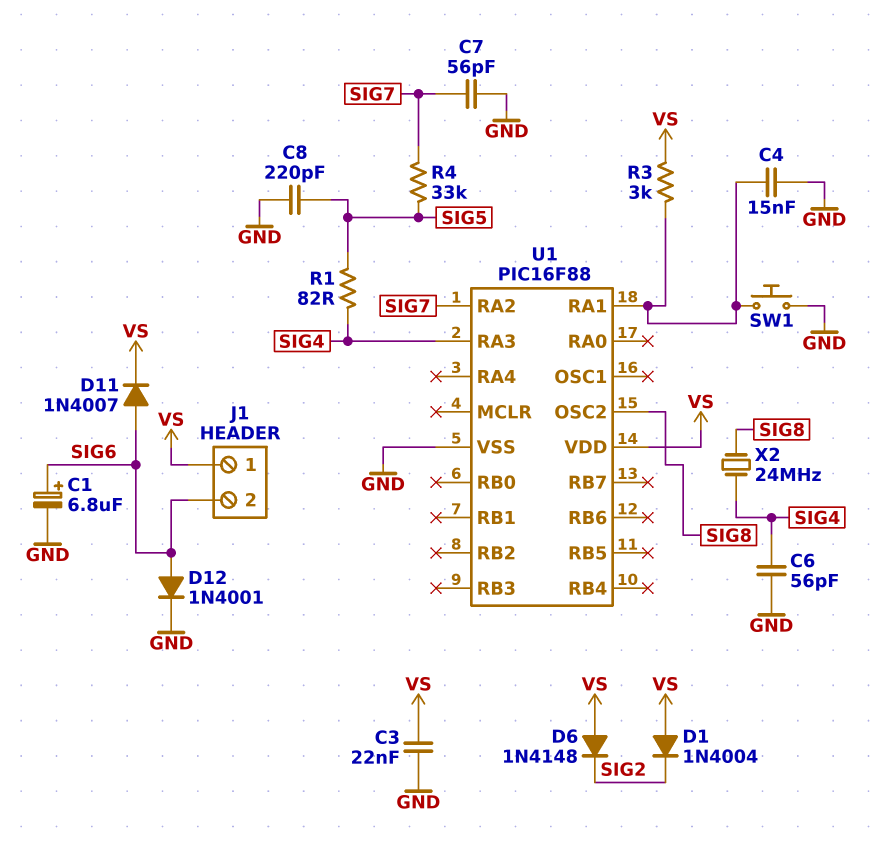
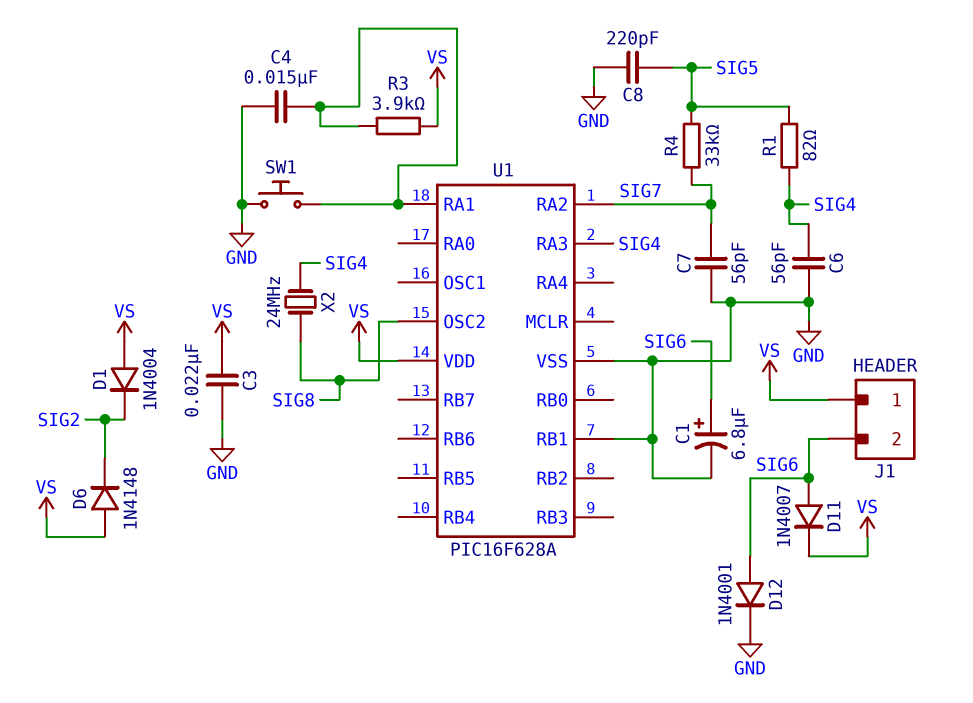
R3: 3k (U1/RA1, VS) -> 3.9k (U1/RA1, VS)
U1: PIC16F88 -> PIC16F628A
U1 pin RB1: none -> GND

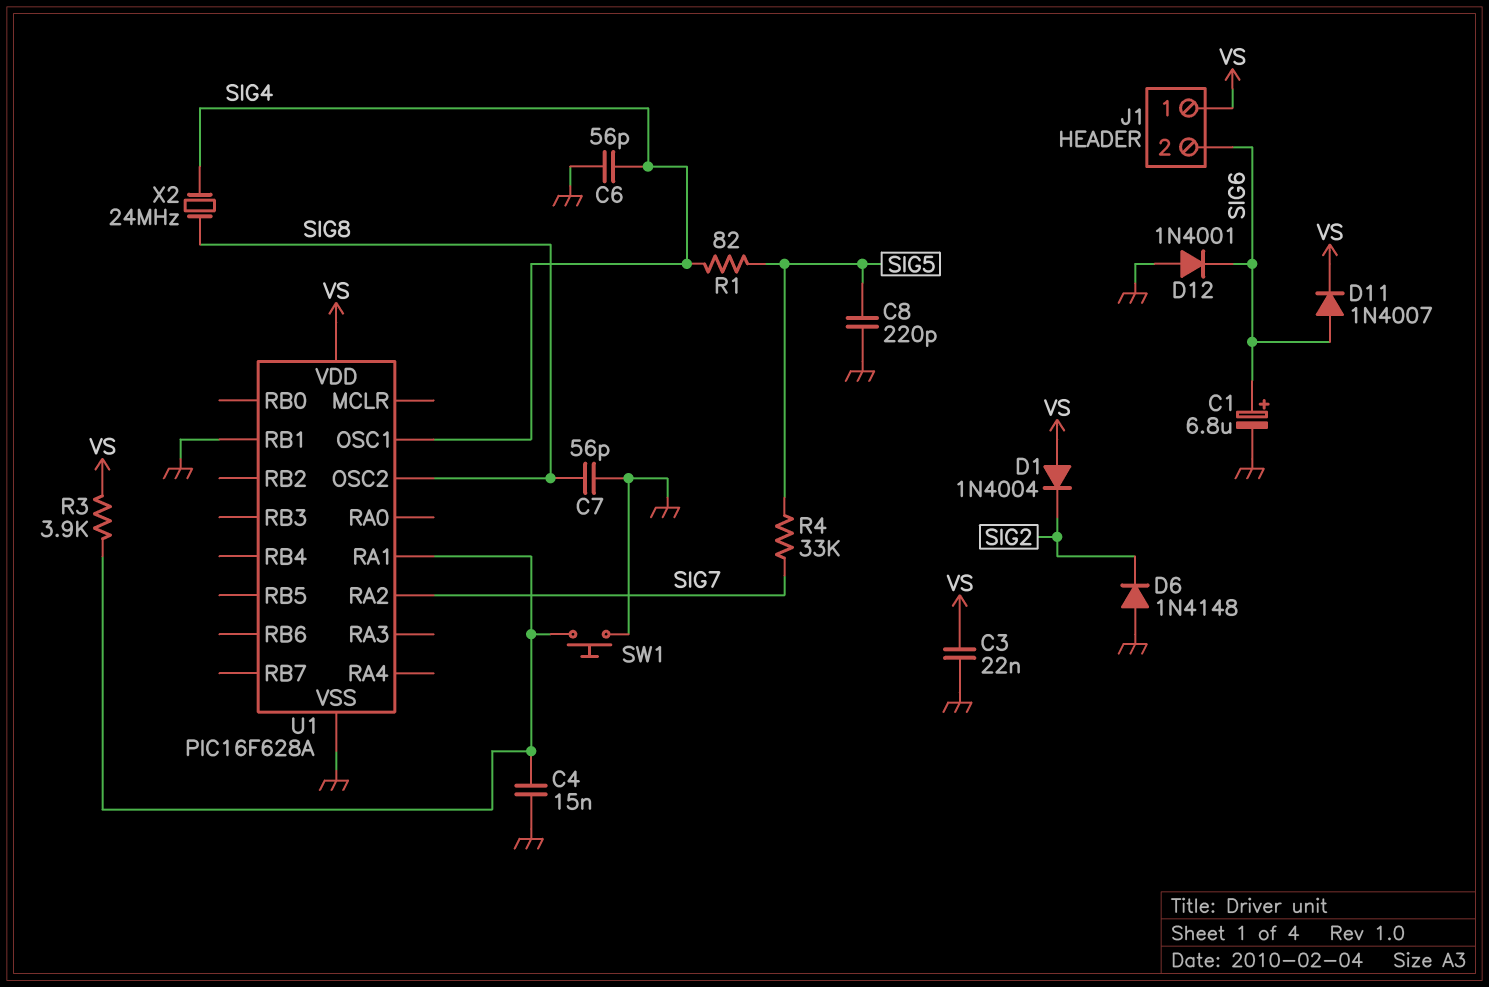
C7: 56pF (GND, SIG7) -> 56pF (GND, SIG8)
D6: diode 1N4148 (A VS, K SIG2) -> diode 1N4148 (A GND, K SIG2)
D12: diode 1N4001 (A SIG6, K GND) -> diode 1N4001 (A GND, K SIG6)
U1 pin OSC1: none -> SIG4
U1 pin RA3: SIG4 -> none

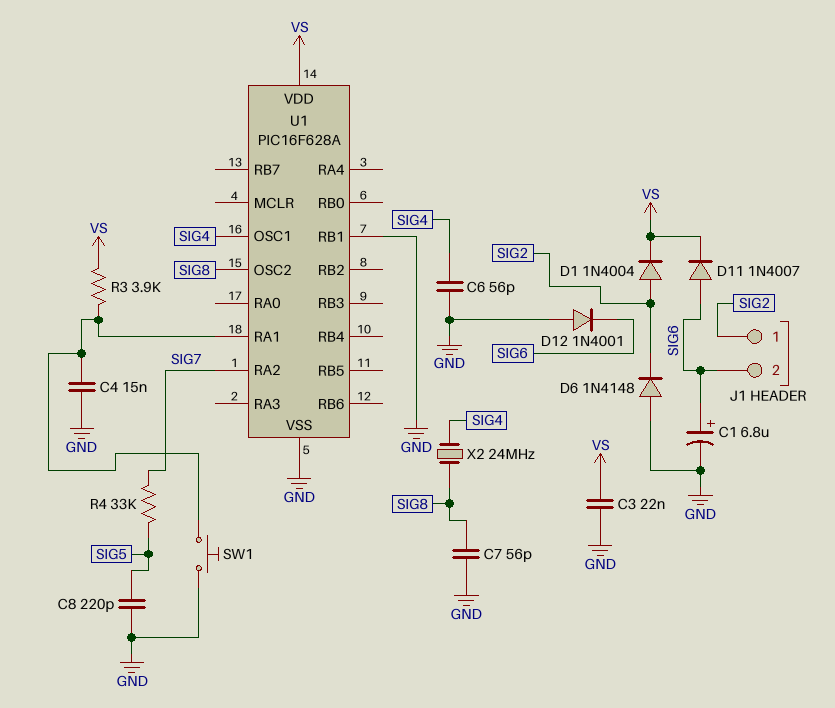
D1: diode 1N4004 (A VS, K SIG2) -> diode 1N4004 (A SIG2, K VS)
J1 pin 1: VS -> SIG2
R1: 82 (SIG4, SIG5) -> none

